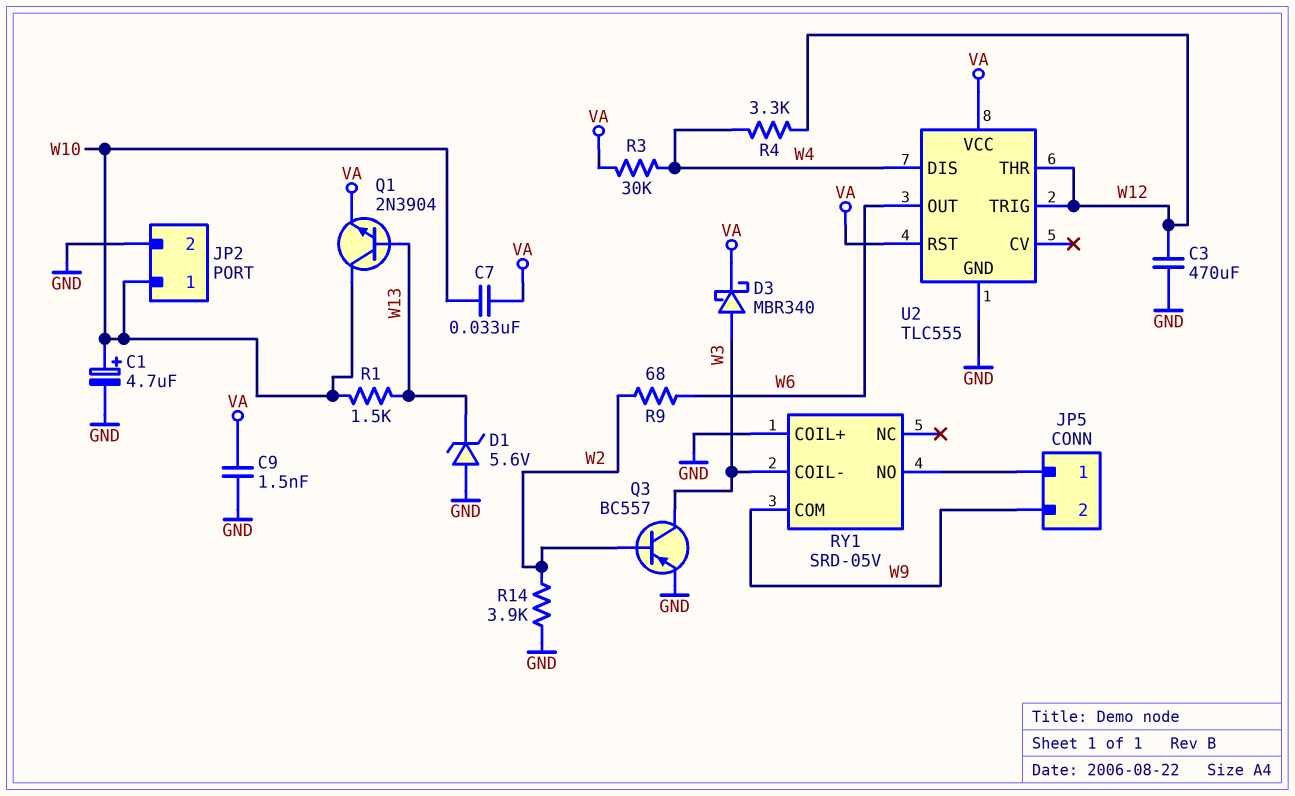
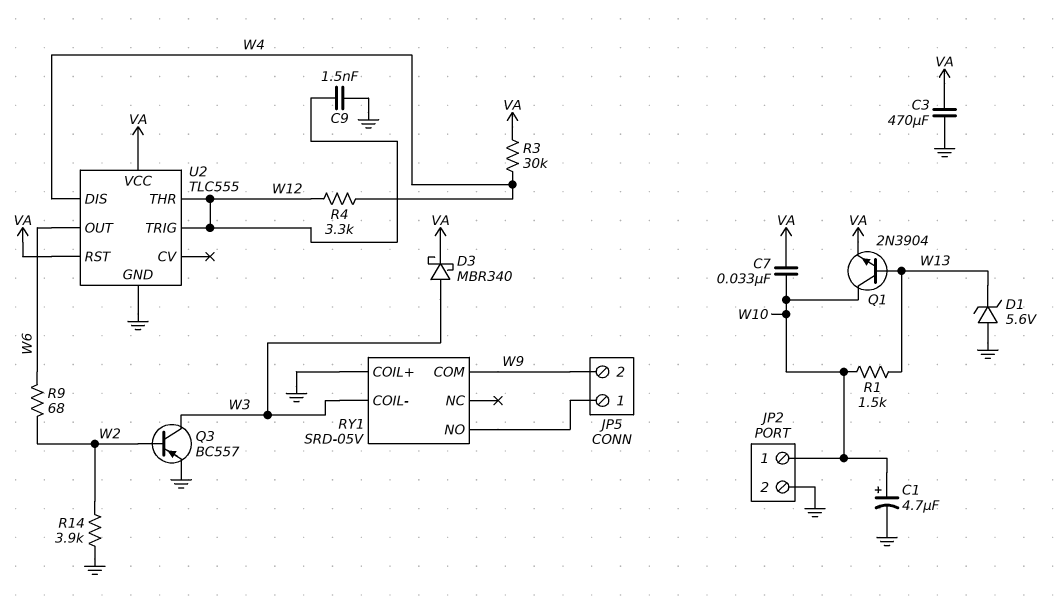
C3: 470uF (GND, W12) -> 470uF (GND, VA)
C9: 1.5nF (GND, VA) -> 1.5nF (GND, W12)

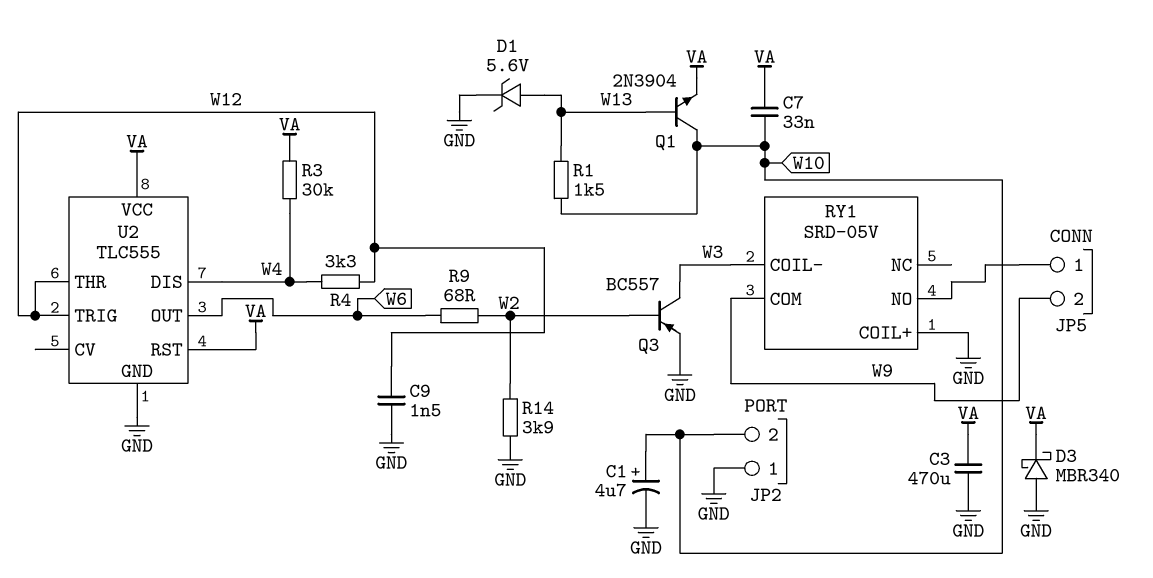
D1: zener 5.6V (A GND, K W13) -> zener 5.6V (A W13, K GND)
D3: schottky MBR340 (A W3, K VA) -> schottky MBR340 (A GND, K VA)
JP2 pin 1: W10 -> GND
JP2 pin 2: GND -> W10

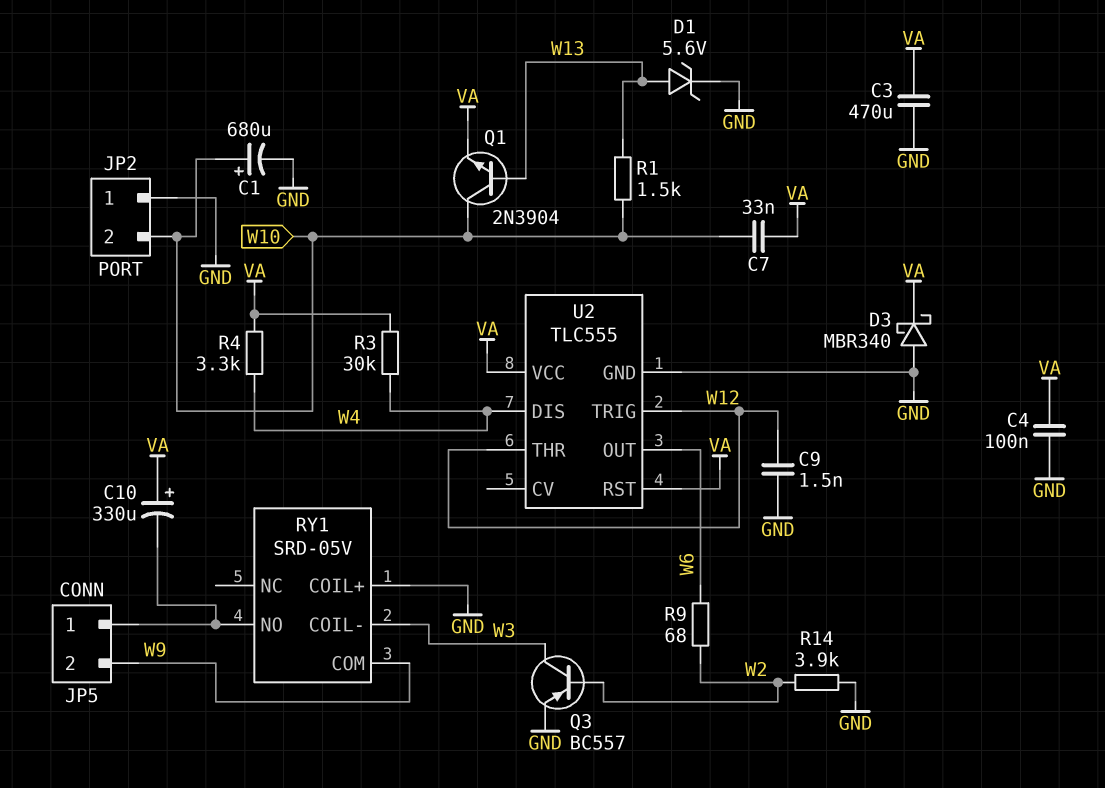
C1: 4.7uF (plus W10, minus GND) -> 680uF (plus W10, minus GND)
C4: none -> 100nF (GND, VA)
C10: none -> 330uF (plus VA, minus JP5/1)
R4: 3.3k (W4, W12) -> 3.3k (VA, W4)

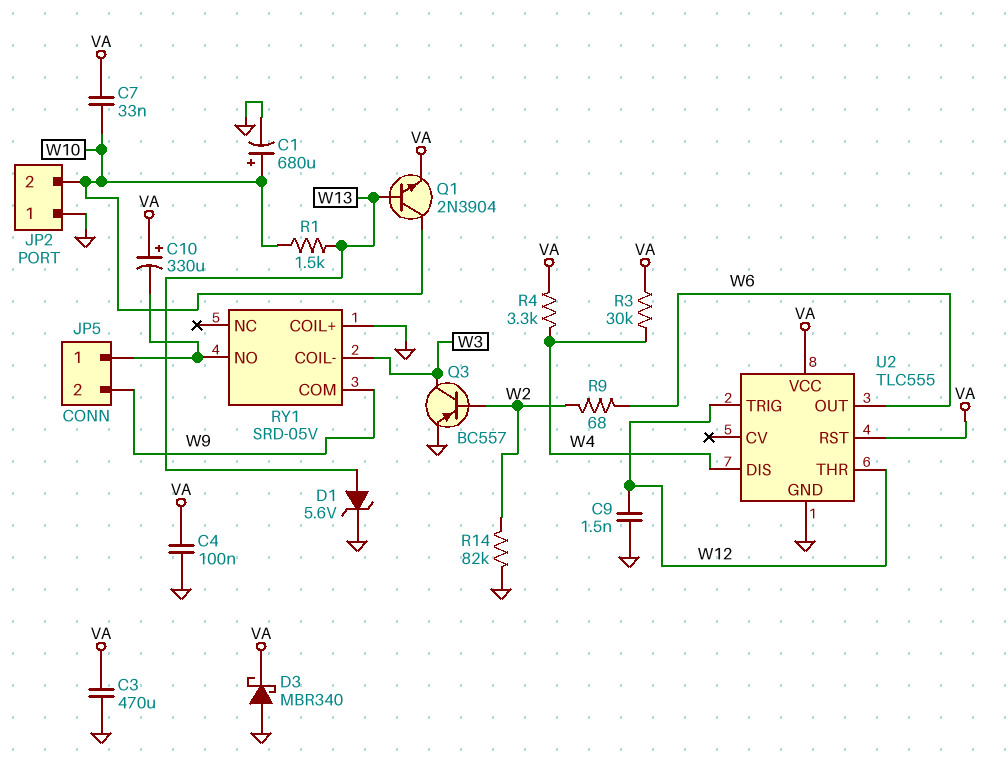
R14: 3.9k (GND, W2) -> 82k (GND, W2)

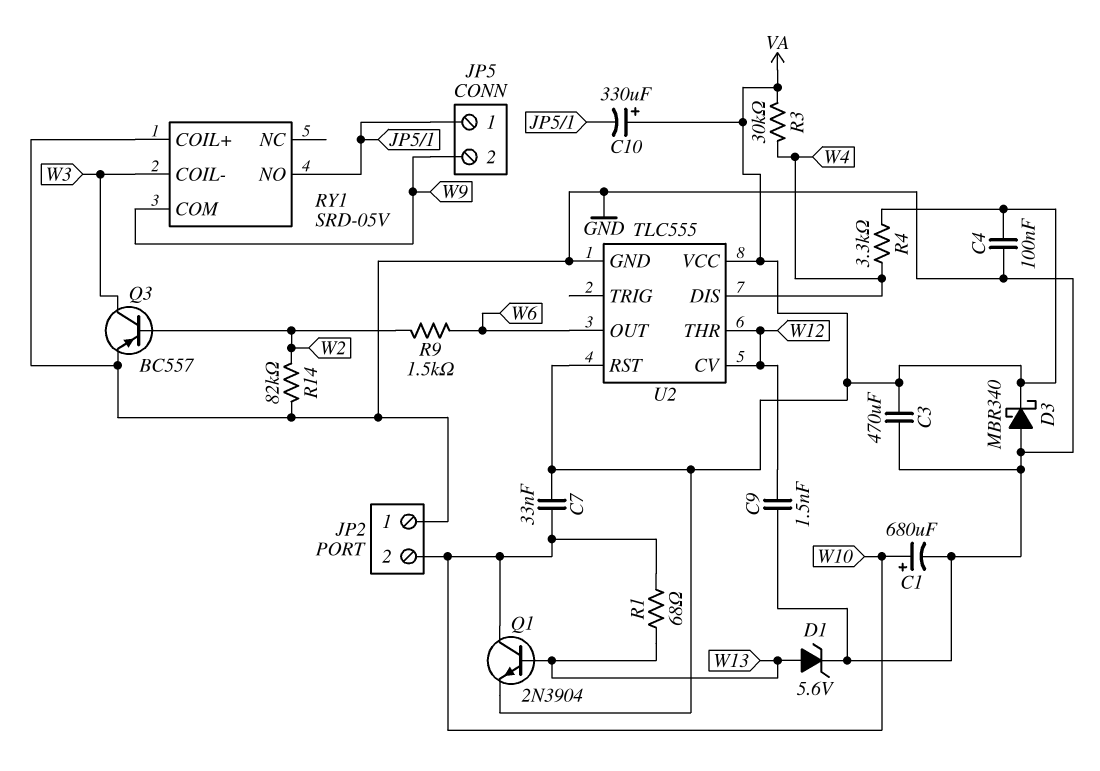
R1: 1.5k (W10, W13) -> 68 (W10, W13)
R9: 68 (W2, W6) -> 1.5k (W2, W6)
U2 pin CV: none -> W12
U2 pin TRIG: W12 -> none

